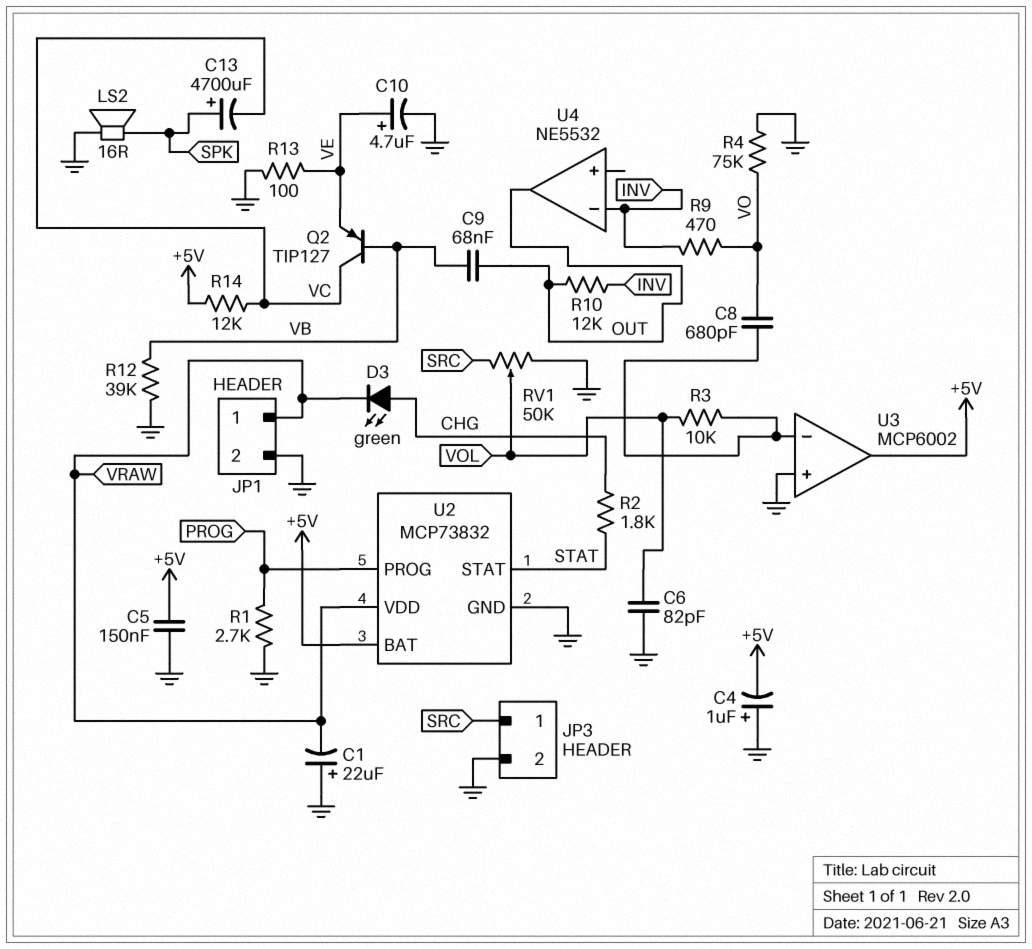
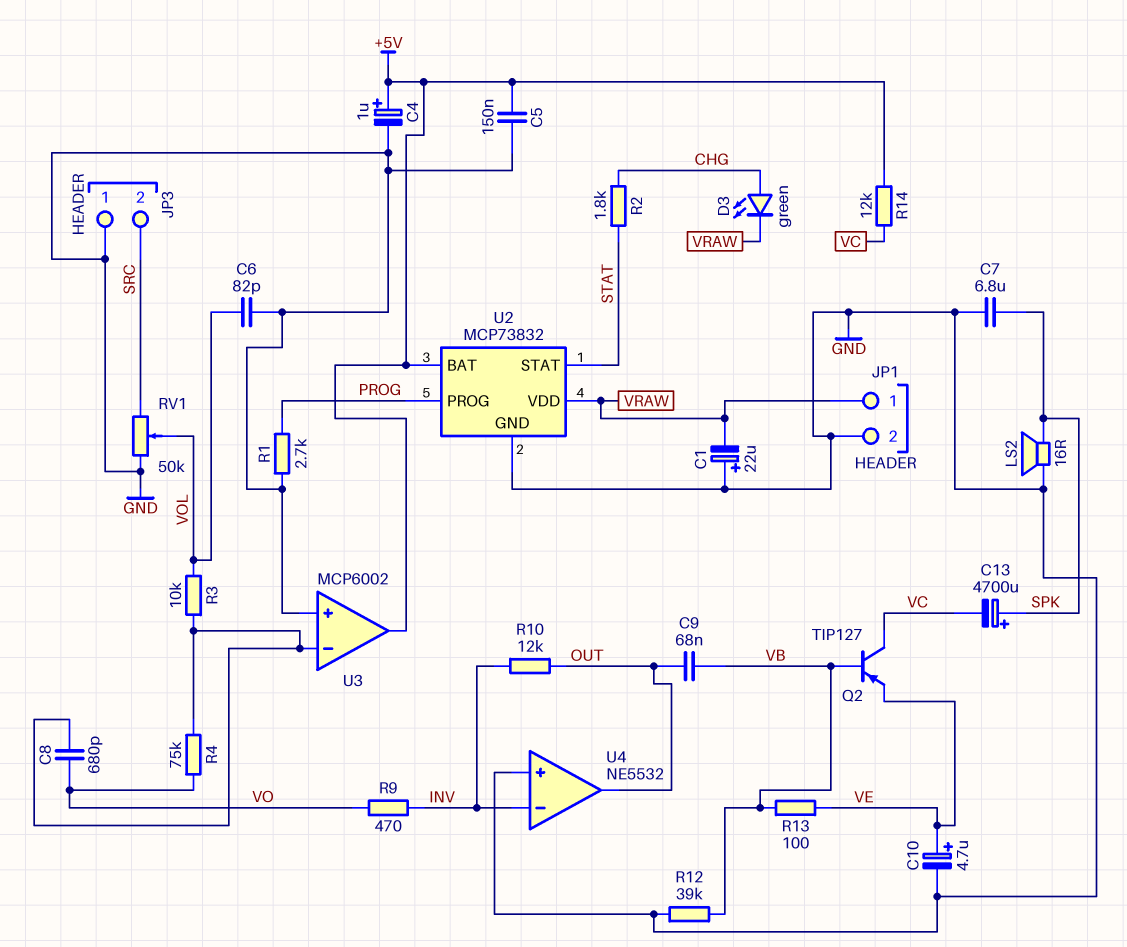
C4: 1uF (plus GND, minus +5V) -> 1uF (plus +5V, minus GND)
C7: none -> 6.8uF (GND, SPK)
JP3 pin 1: SRC -> GND
JP3 pin 2: GND -> SRC
R4: 75k (GND, VO) -> 75k (U3/in-, VO)
R13: 100 (GND, VE) -> 100 (VB, VE)
U4 pin in+: none -> GND

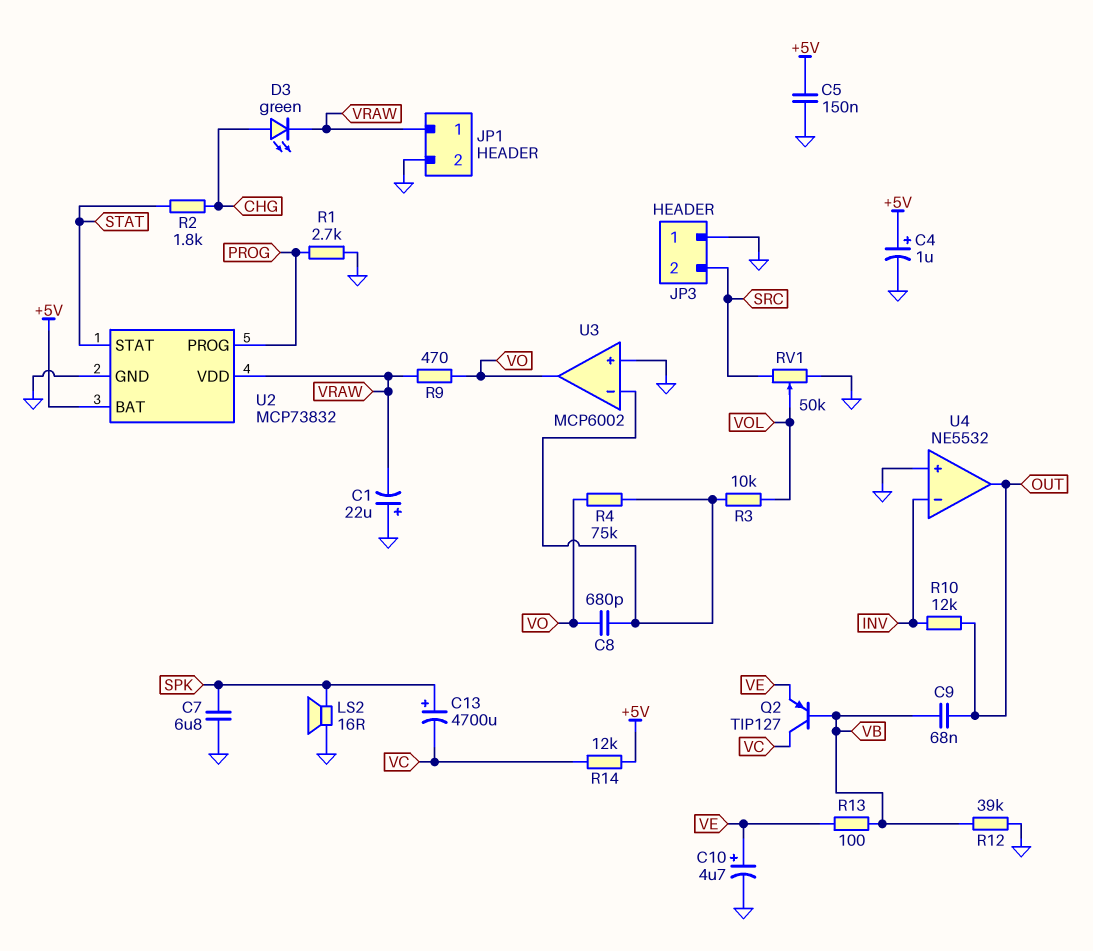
C6: 82pF (GND, VOL) -> none
R9: 470 (INV, VO) -> 470 (VO, VRAW)
U3 pin out: +5V -> VO

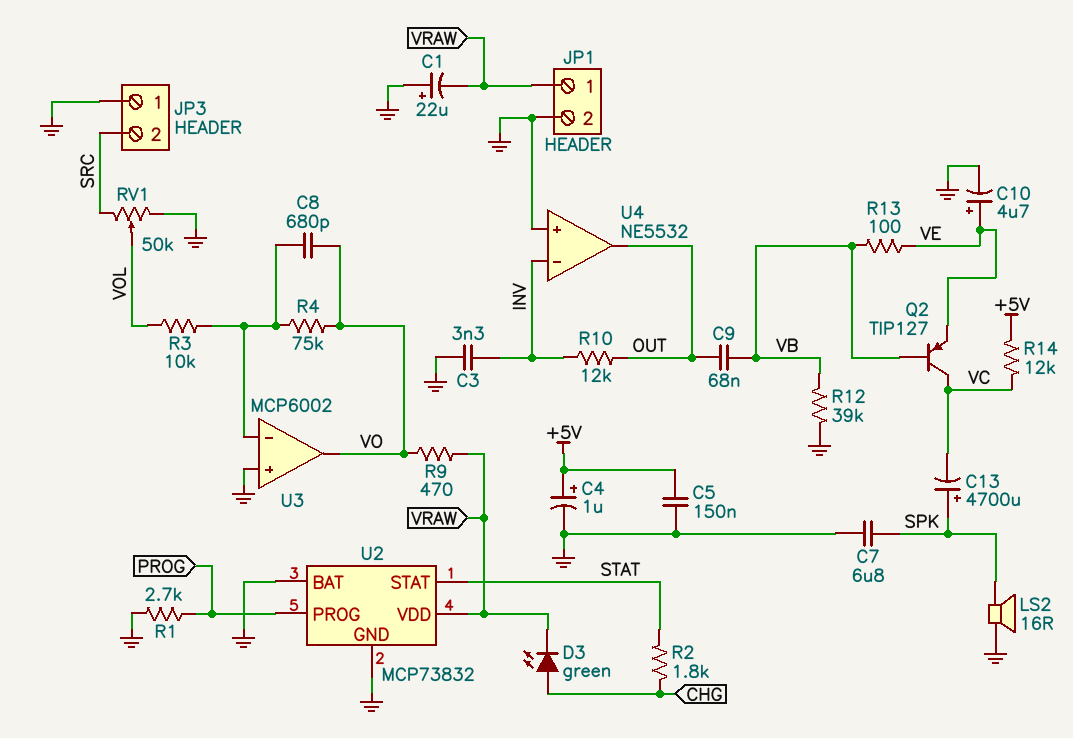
C3: none -> 3.3nF (GND, INV)
U2 pin BAT: +5V -> GND

